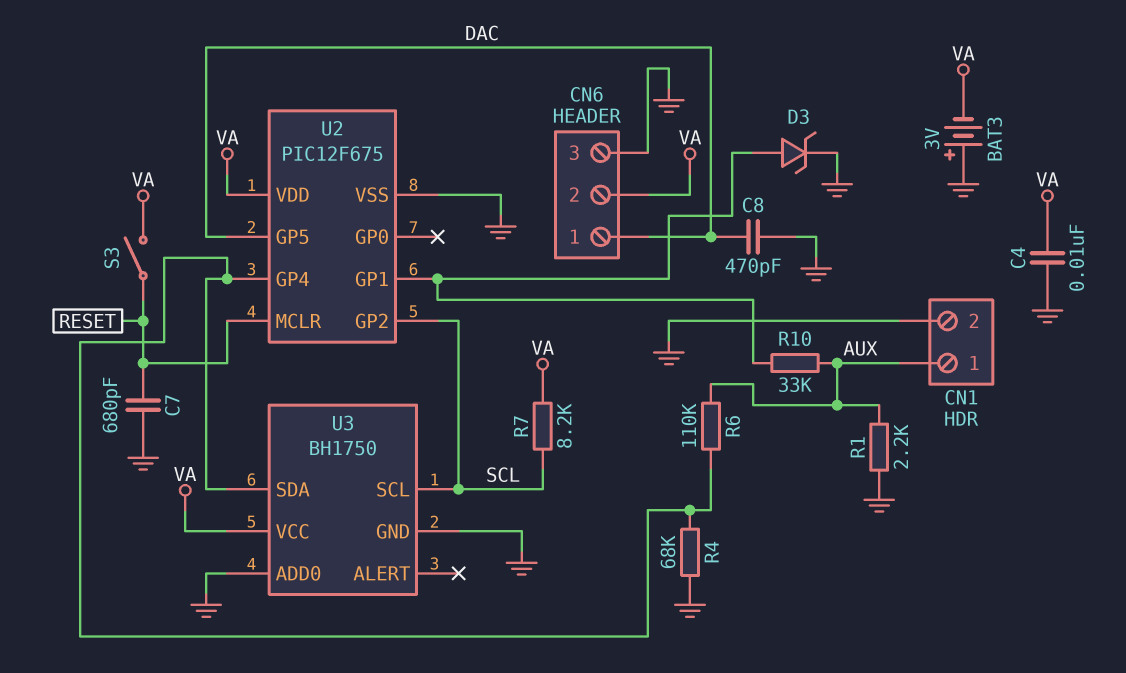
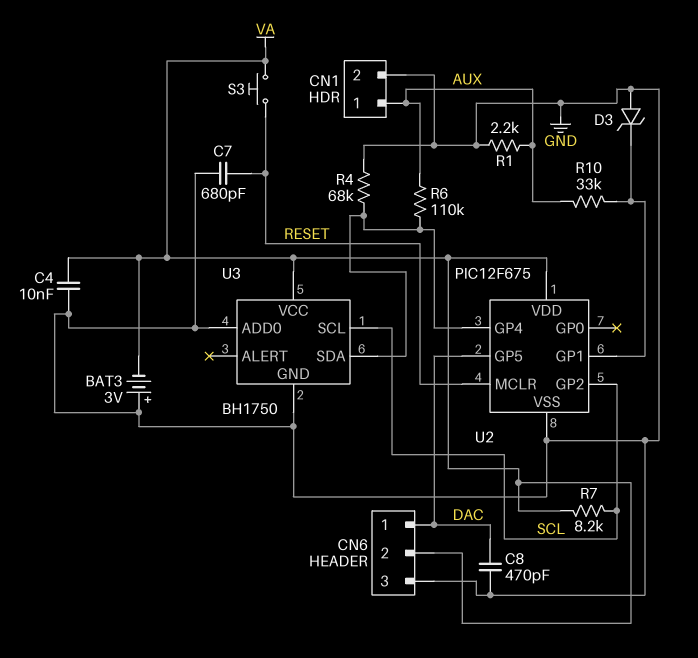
D3: zener (A U2/GP1, K GND) -> zener (A GND, K U2/GP1)
S3: switch (RESET, VA) -> button (RESET, VA)

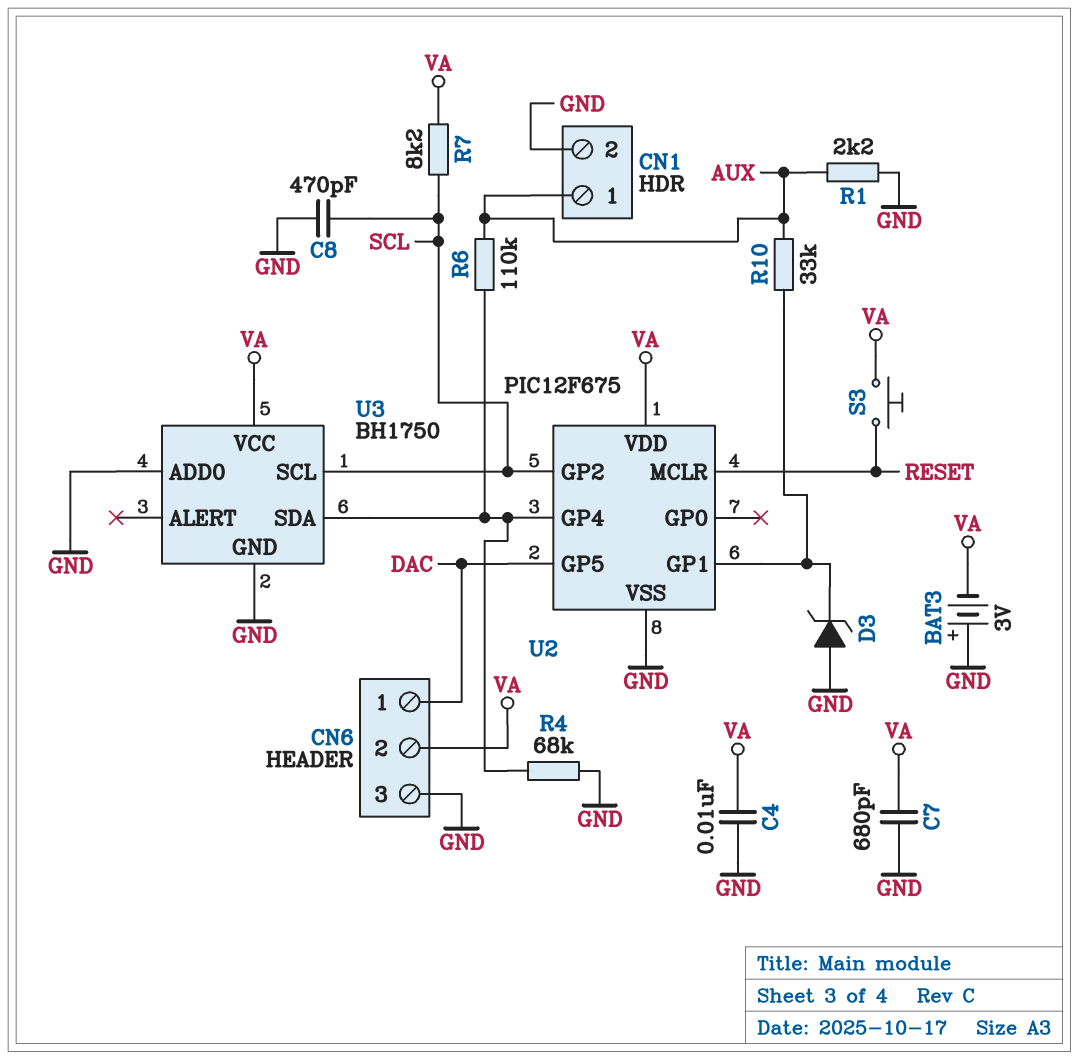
C7: 680pF (GND, RESET) -> 680pF (GND, VA)
C8: 470pF (DAC, GND) -> 470pF (GND, SCL)

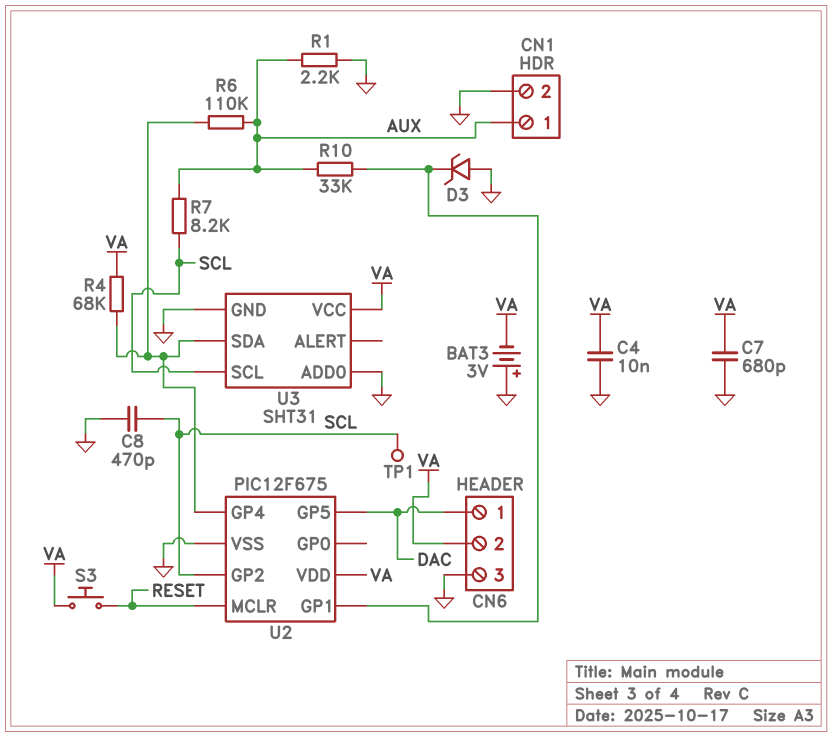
R4: 68k (GND, U2/GP4) -> 68k (U2/GP4, VA)
R7: 8.2k (SCL, VA) -> 8.2k (AUX, SCL)
TP1: none -> test point (SCL)
U3: BH1750 -> SHT31

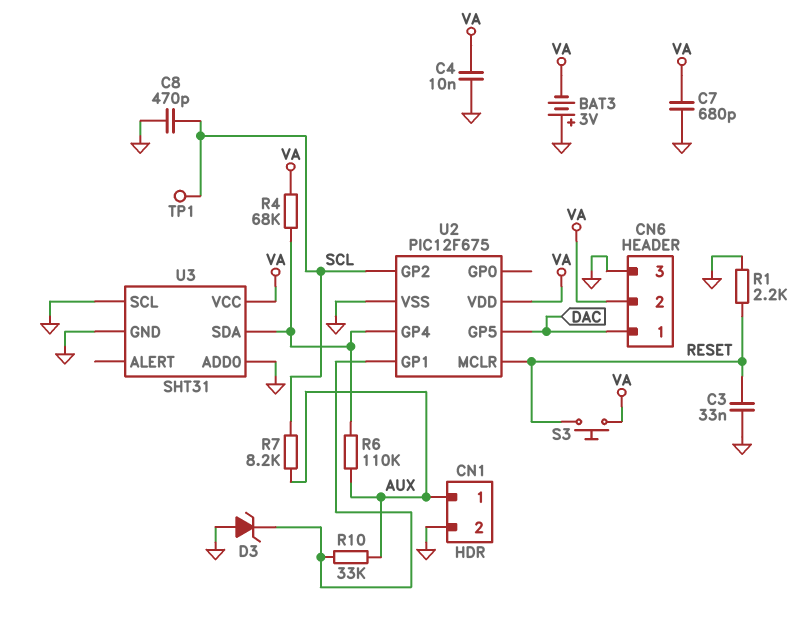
C3: none -> 33nF (GND, RESET)
R1: 2.2k (AUX, GND) -> 2.2k (GND, RESET)
U3 pin SCL: SCL -> GND

